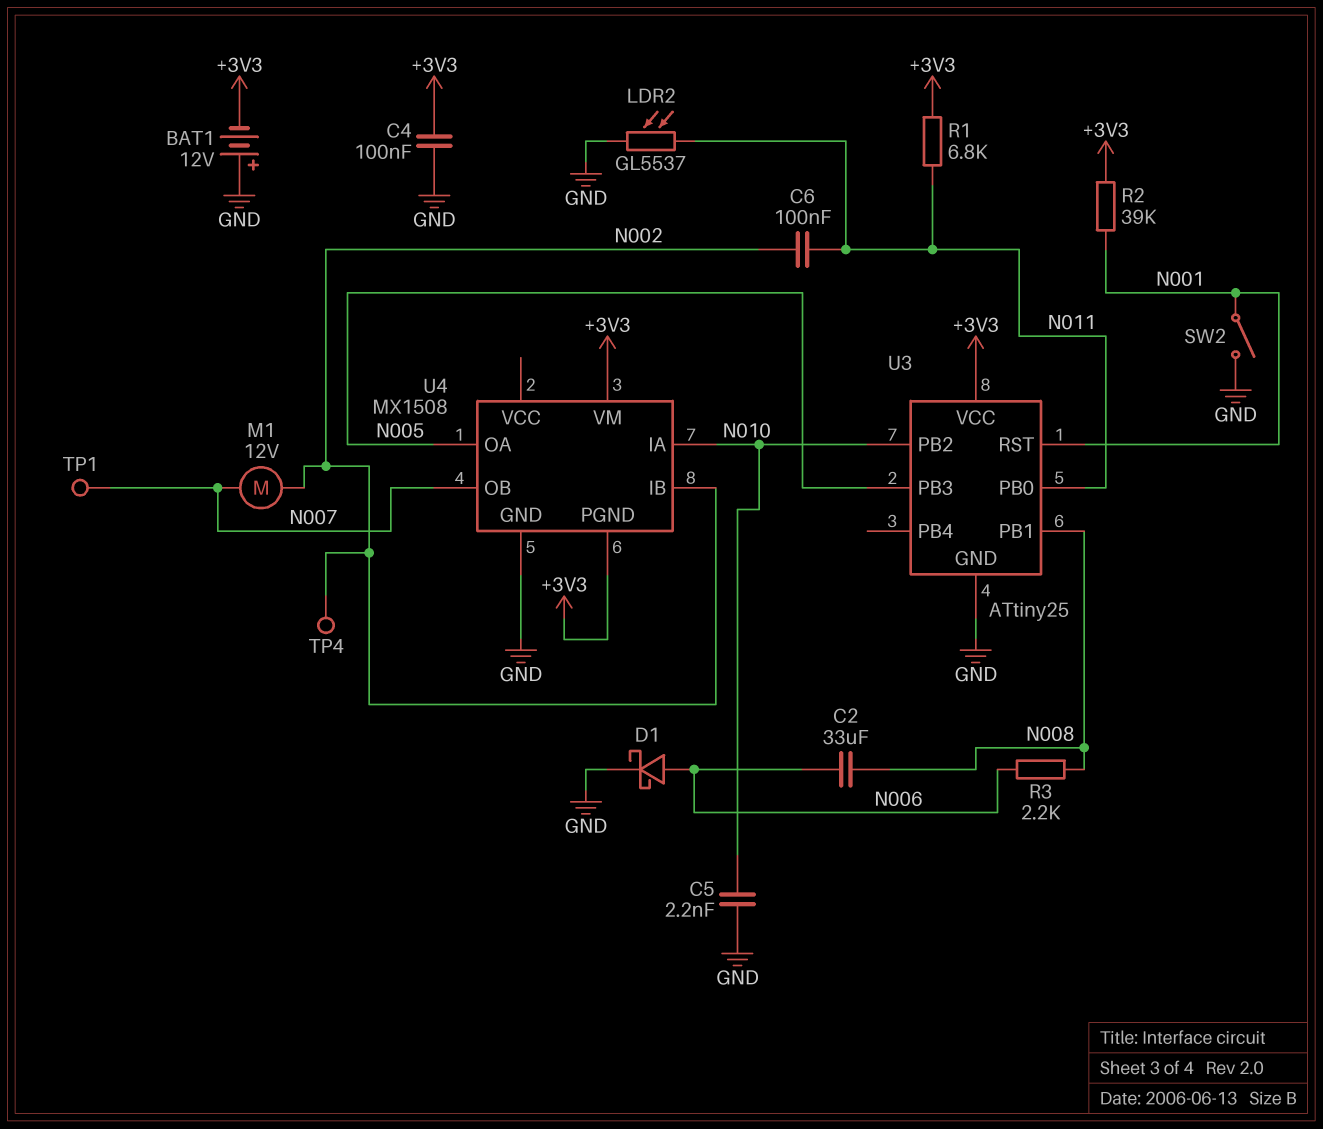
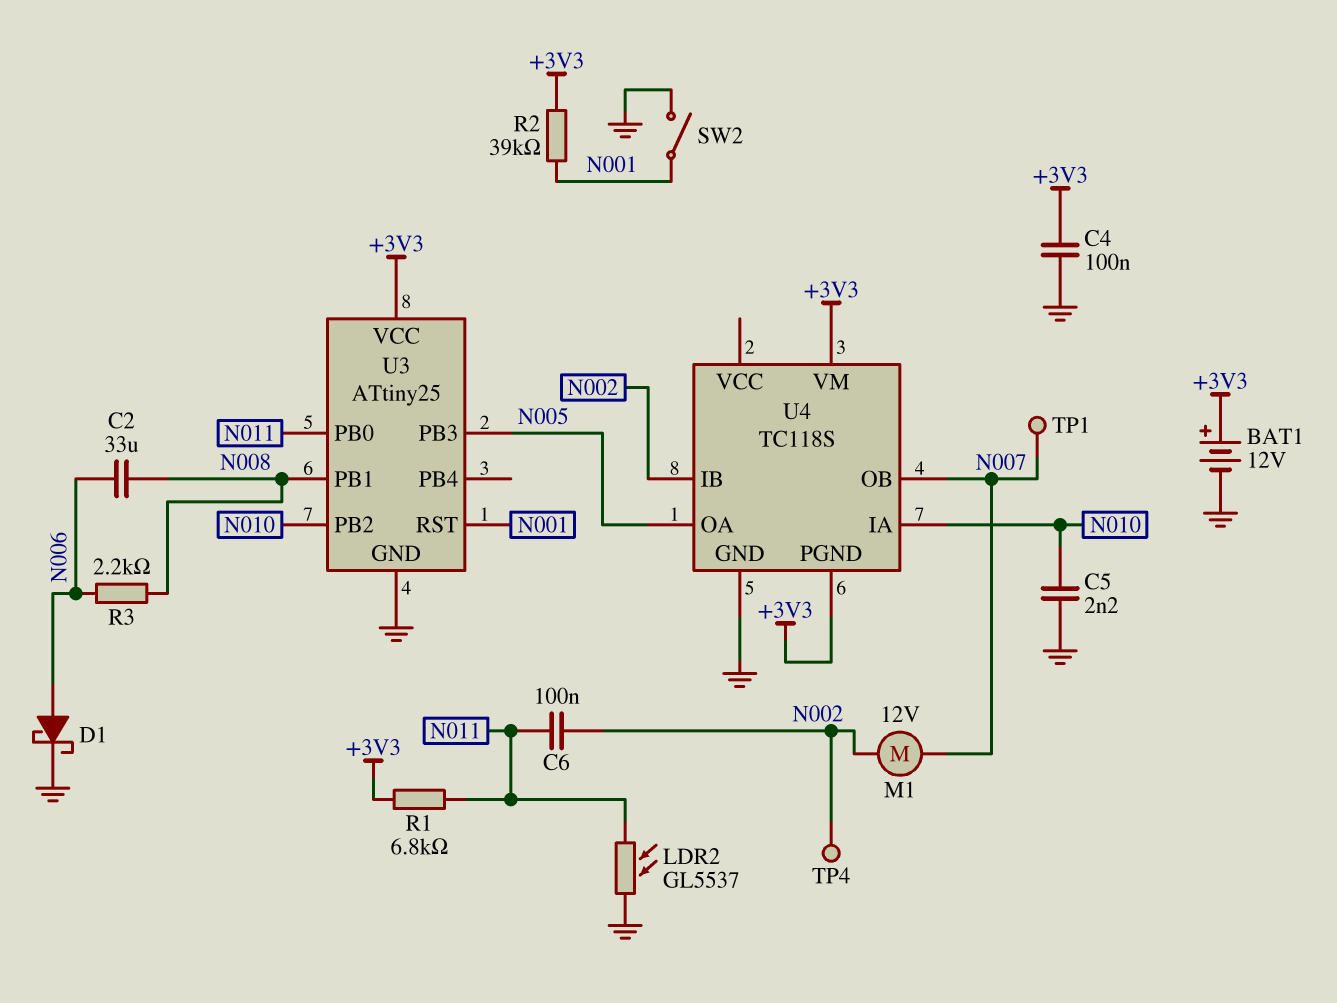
BAT1: 12V (plus GND, minus +3V3) -> 12V (plus +3V3, minus GND)
U4: MX1508 -> TC118S

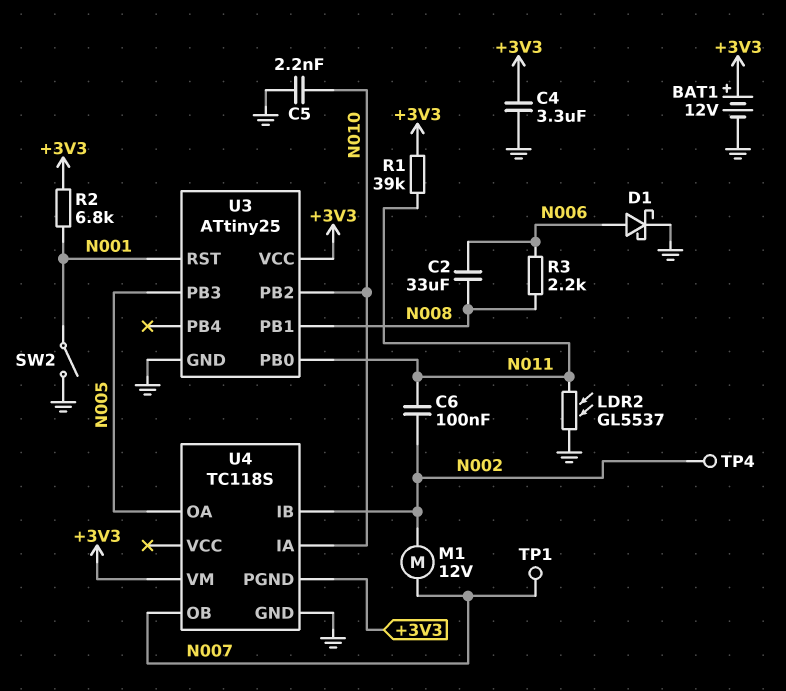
C4: 100nF (+3V3, GND) -> 3.3uF (+3V3, GND)
R1: 6.8k (+3V3, N011) -> 39k (+3V3, N011)
R2: 39k (+3V3, N001) -> 6.8k (+3V3, N001)

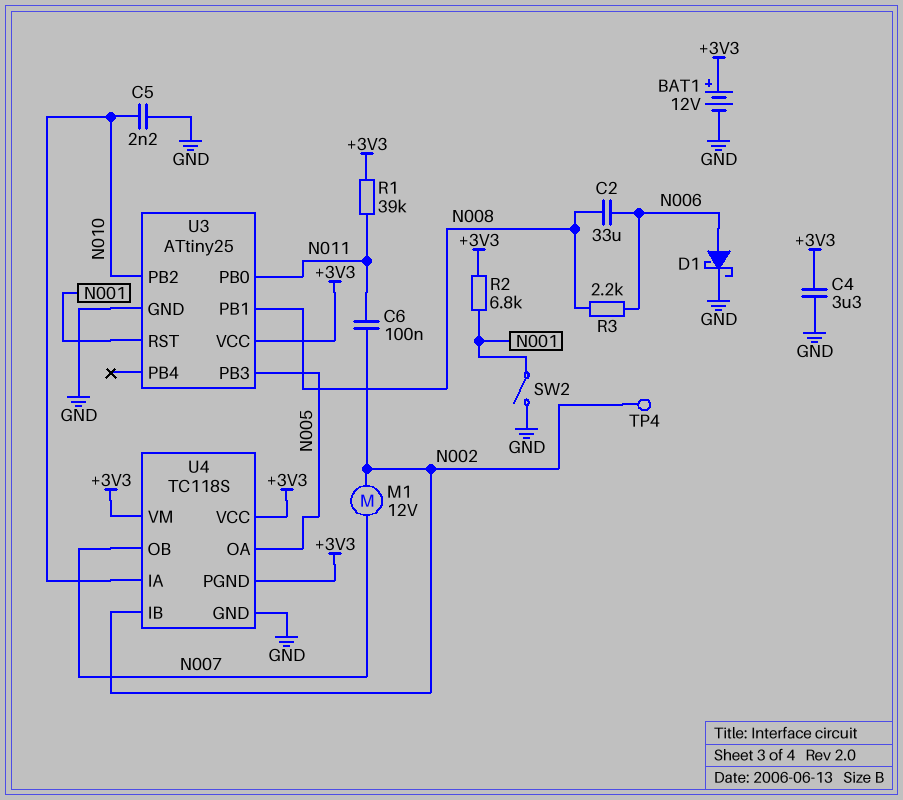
LDR2: GL5537 (GND, N011) -> none
TP1: test point (N007) -> none
U4 pin VCC: none -> +3V3

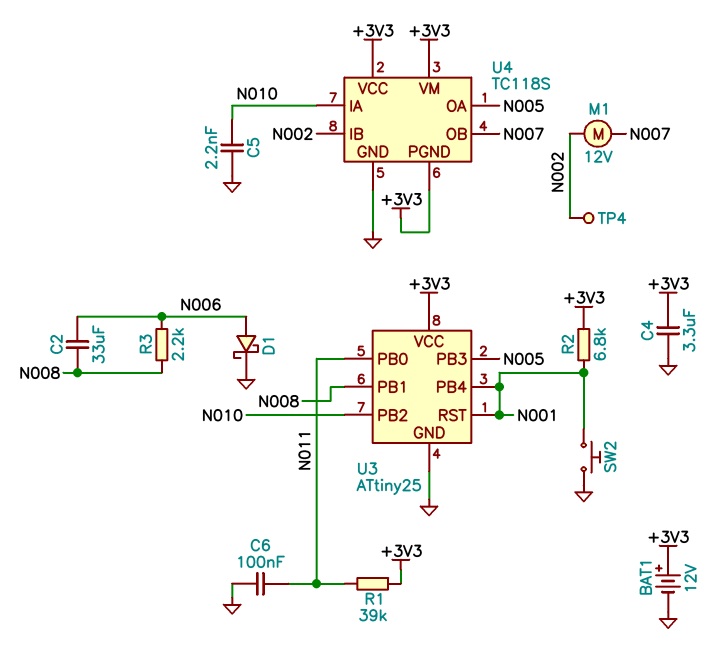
C6: 100nF (N002, N011) -> 100nF (GND, N011)
SW2: switch (GND, N001) -> button (GND, N001)
U3 pin PB4: none -> N001

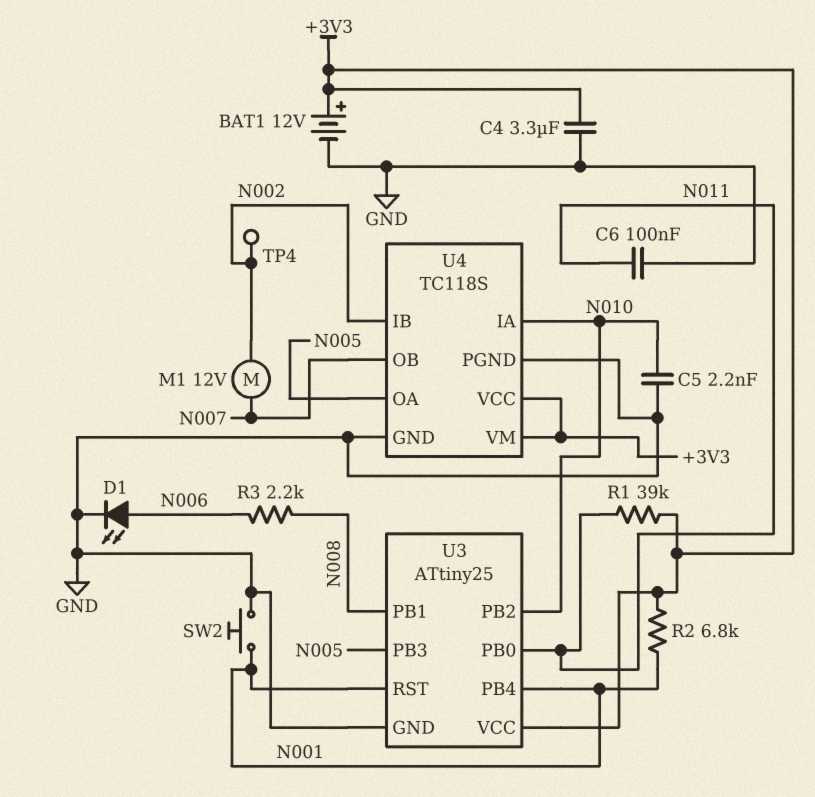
C2: 33uF (N006, N008) -> none
D1: schottky (A N006, K GND) -> LED (A N006, K GND)
U4 pin PGND: +3V3 -> GND

